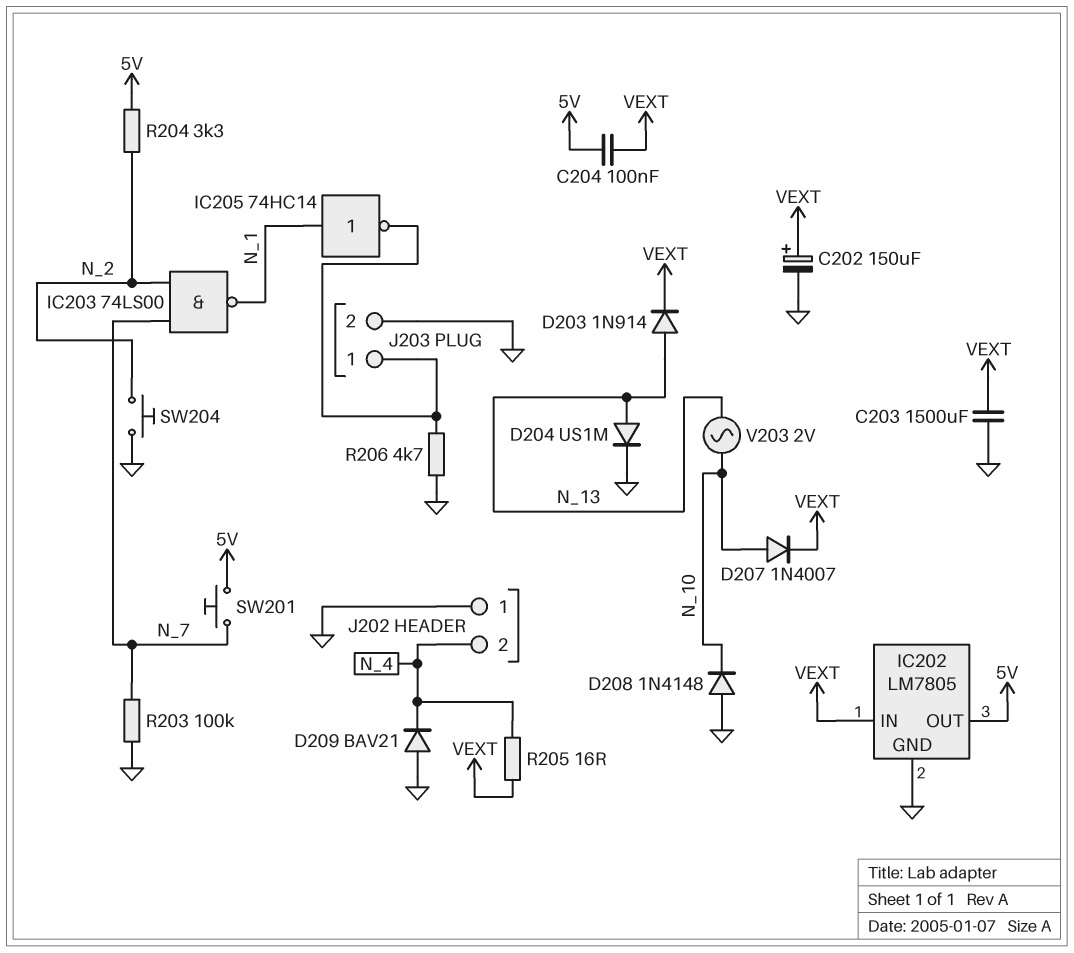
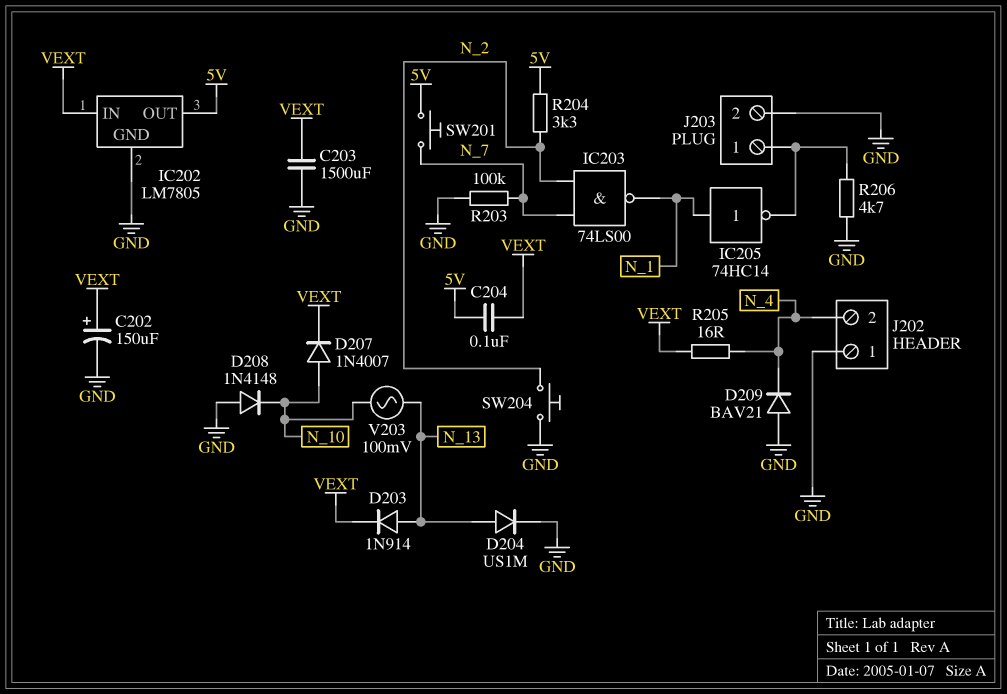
V203: AC 2V (N_10, N_13) -> AC 100mV (N_10, N_13)

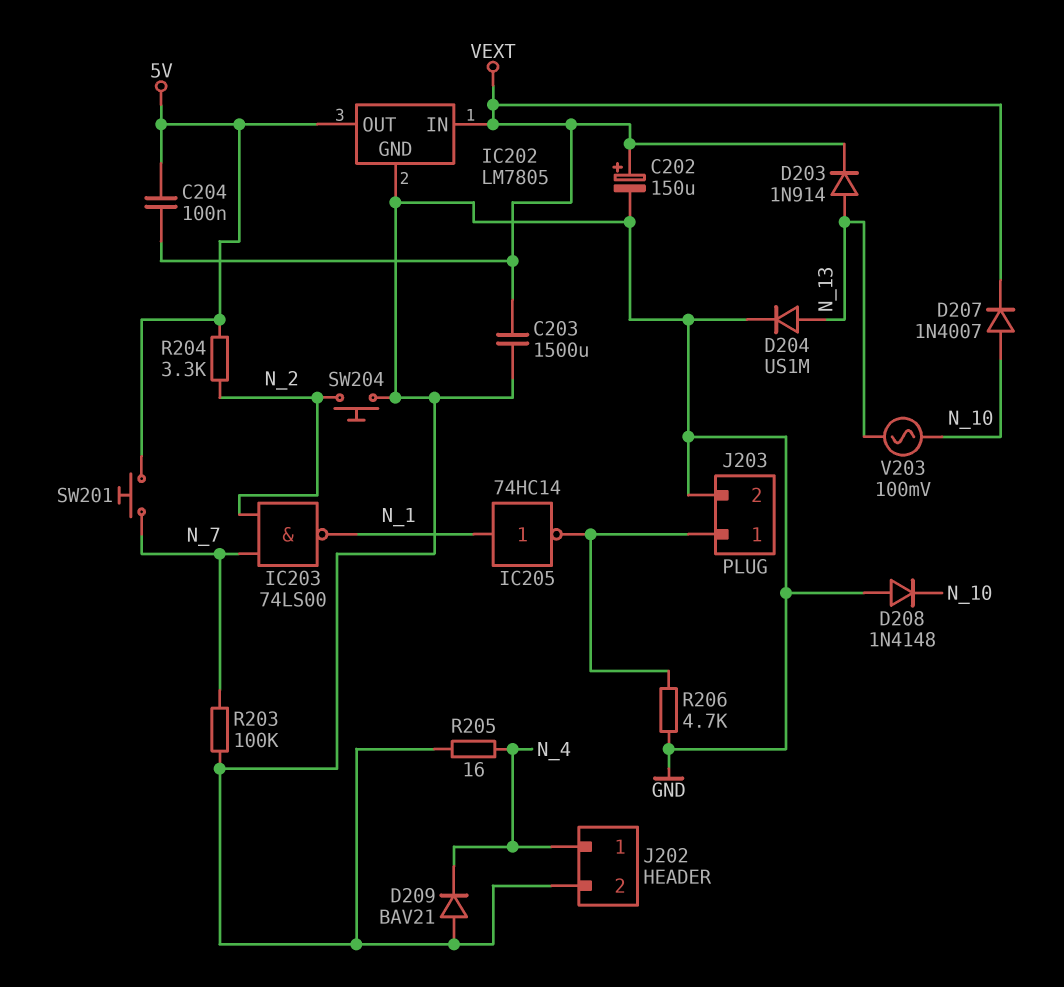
J202 pin 1: GND -> N_4
J202 pin 2: N_4 -> GND
R205: 16 (N_4, VEXT) -> 16 (GND, N_4)

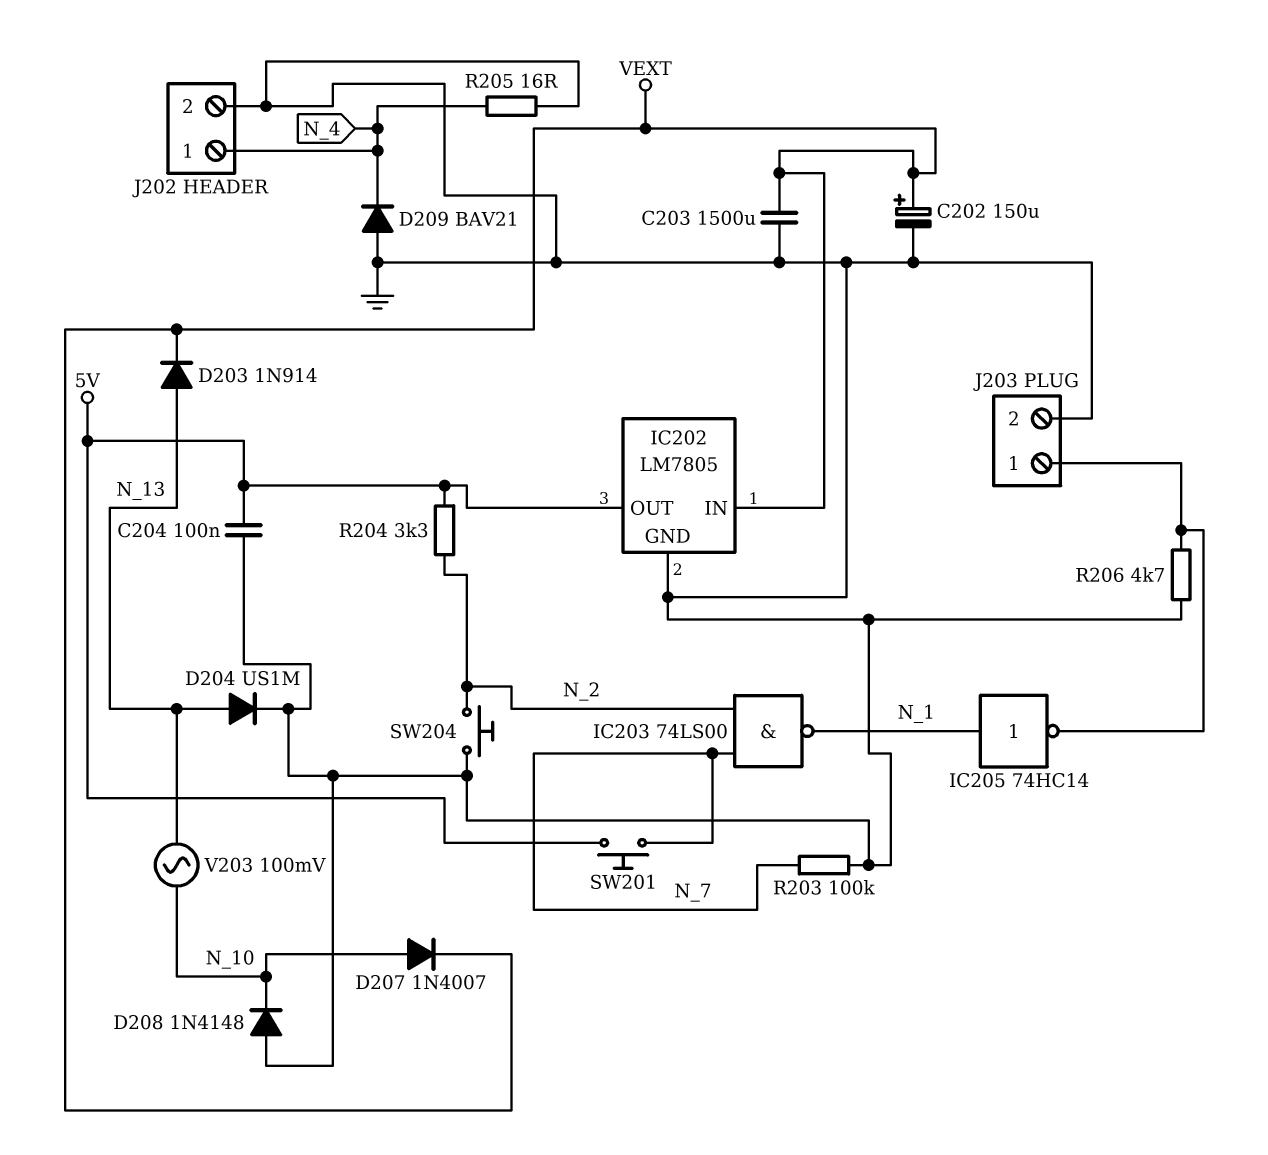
C204: 100nF (5V, VEXT) -> 100nF (5V, GND)

